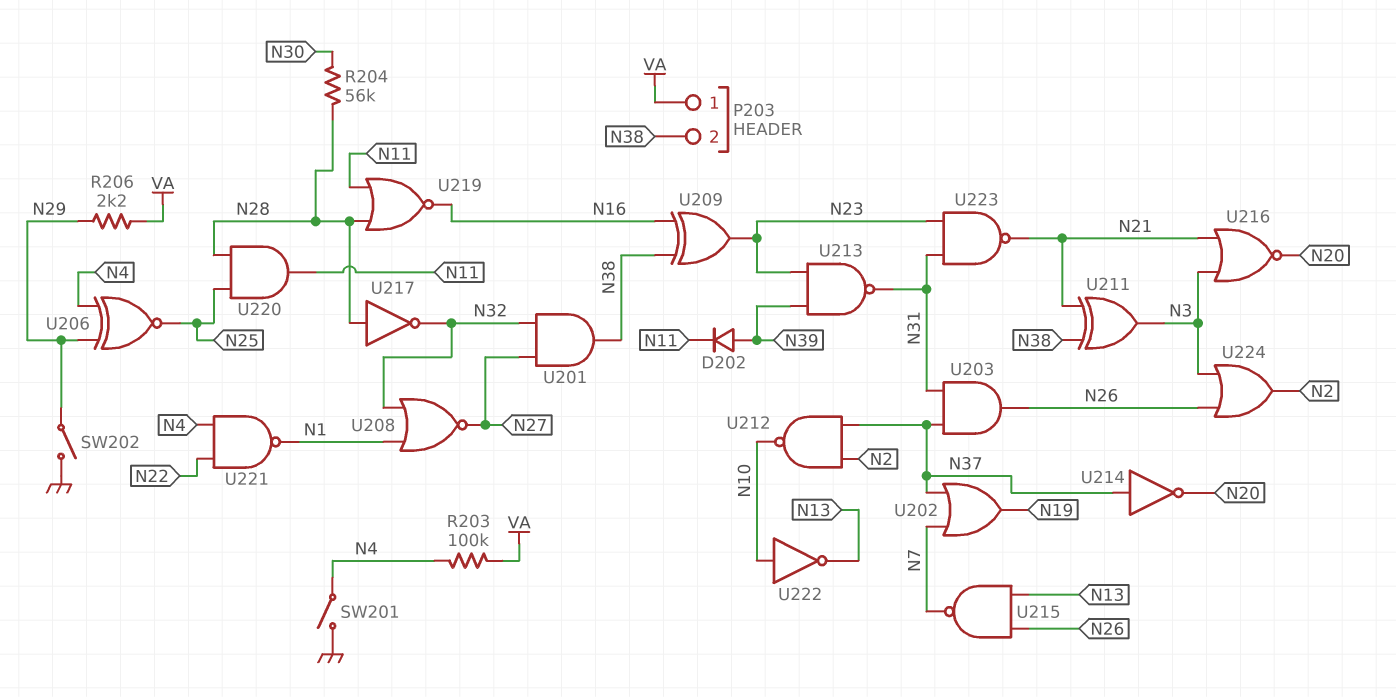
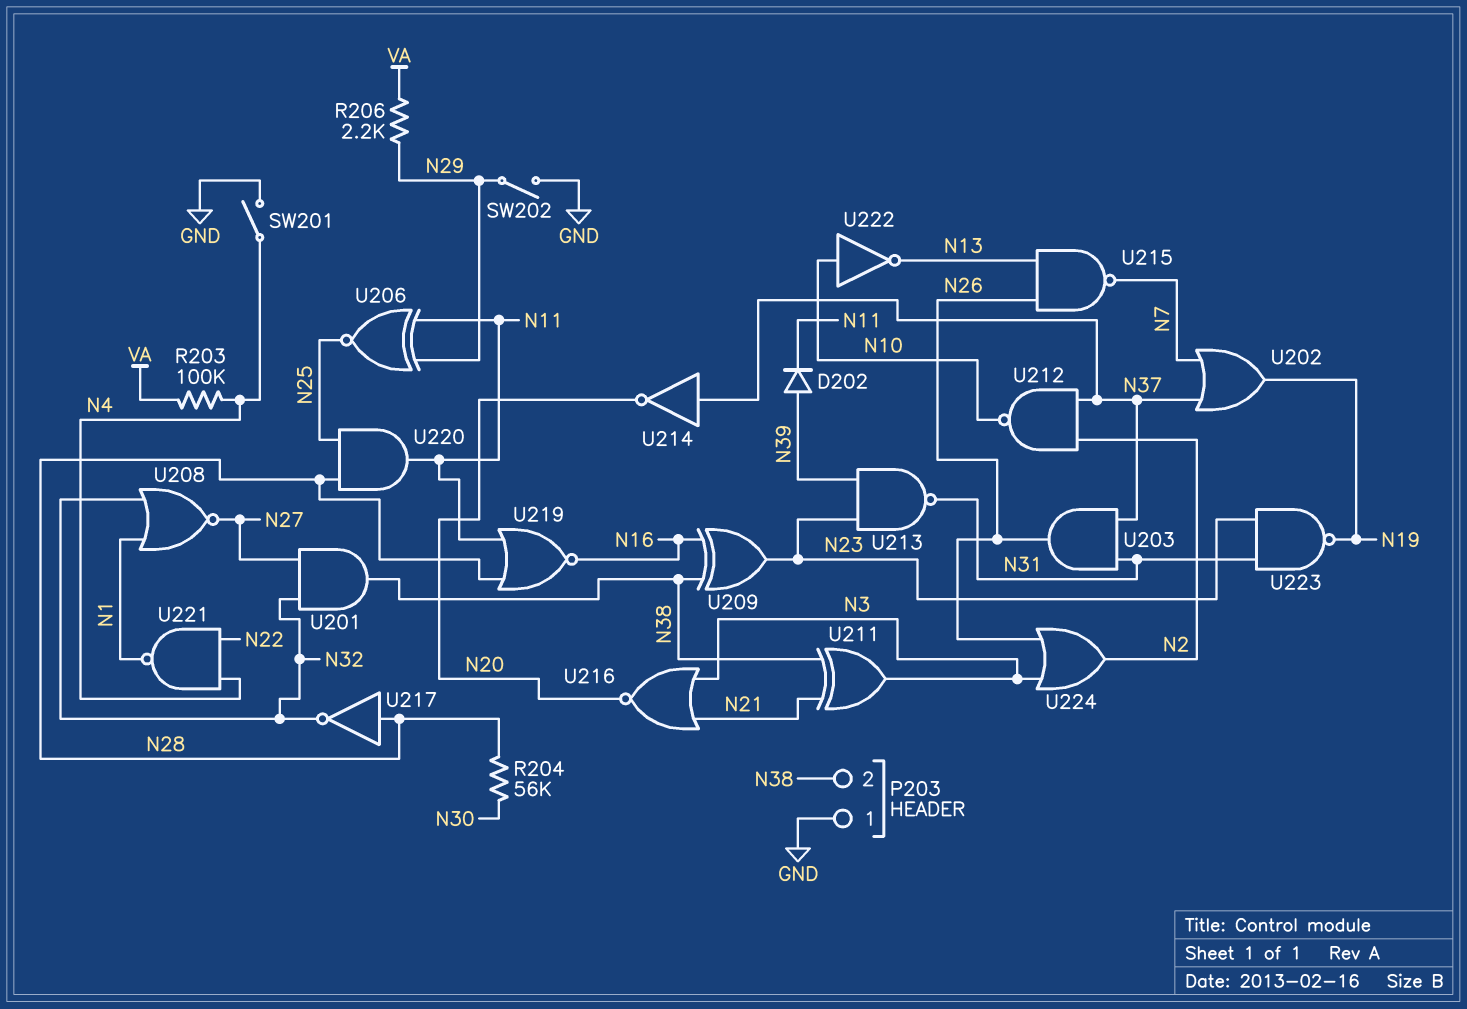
P203 pin 1: VA -> GND
U206: XNOR (in N4, in N29, out N25) -> XNOR (in N11, in N29, out N25)
U223: NAND (in N23, in N31, out N21) -> NAND (in N23, in N31, out N19)

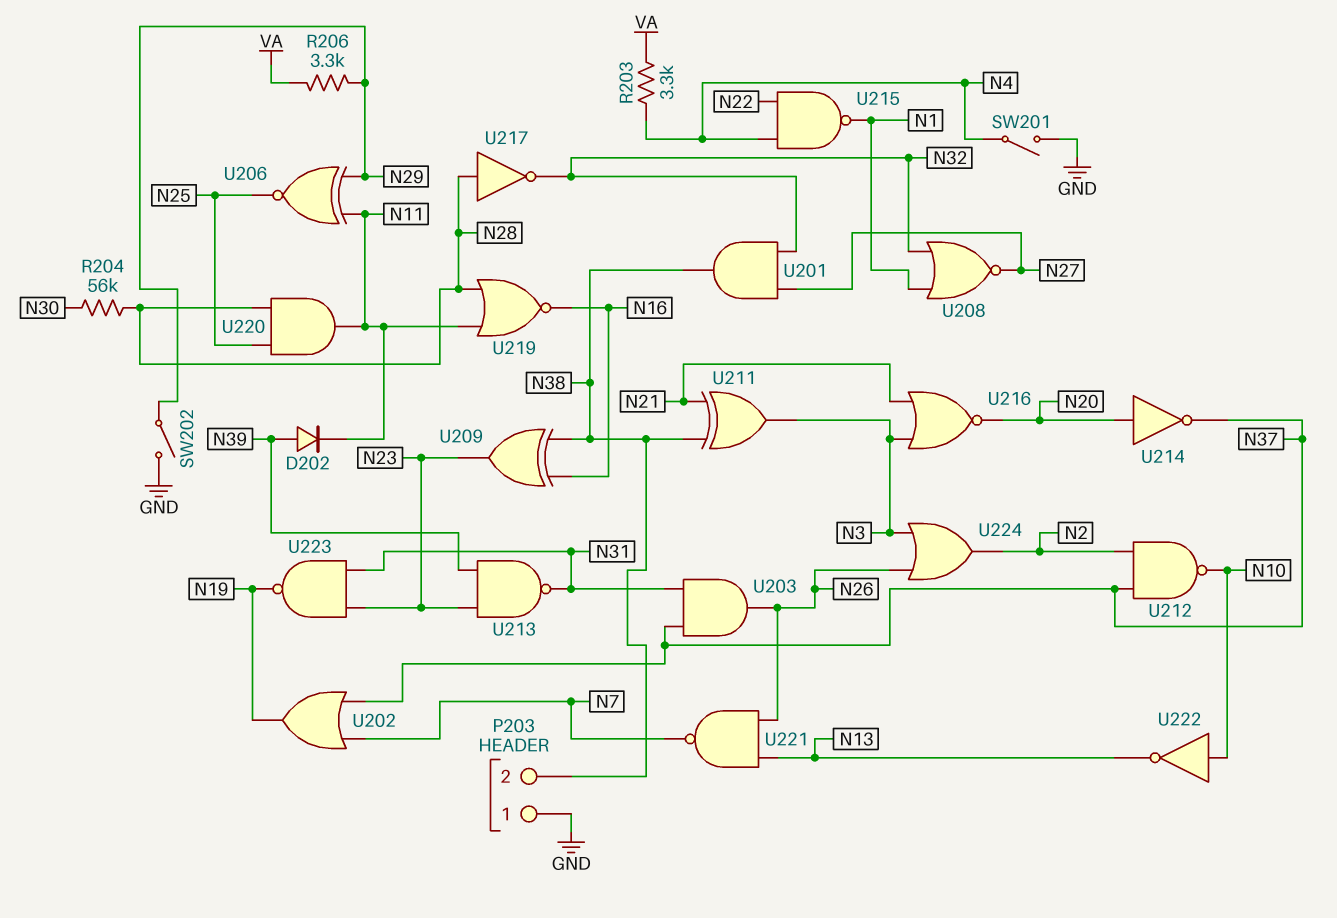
R203: 100k (N4, VA) -> 3.3k (N4, VA)
R206: 2.2k (N29, VA) -> 3.3k (N29, VA)
U214: NOT (in N37, out N20) -> NOT (in N20, out N37)
U215: NAND (in N13, in N26, out N7) -> NAND (in N4, in N22, out N1)
U221: NAND (in N4, in N22, out N1) -> NAND (in N13, in N26, out N7)

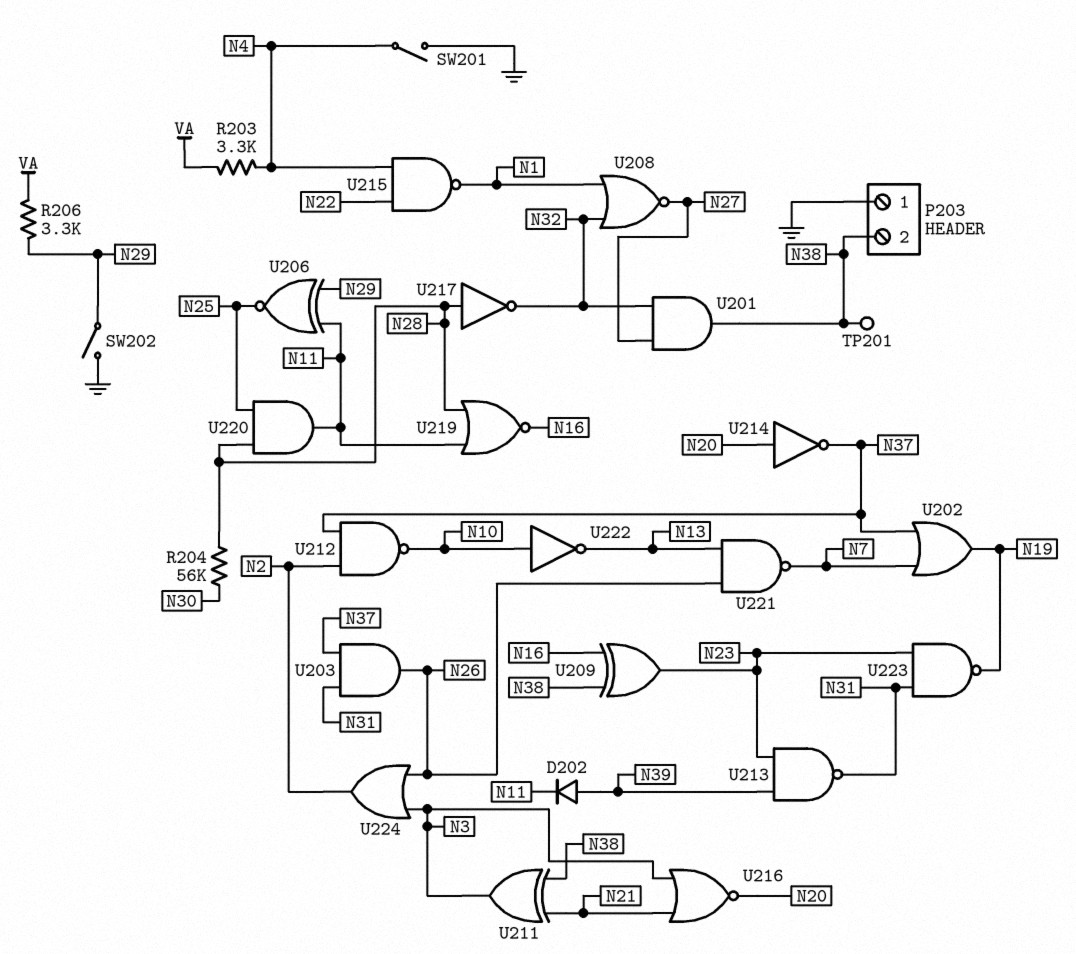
TP201: none -> test point (N38)

